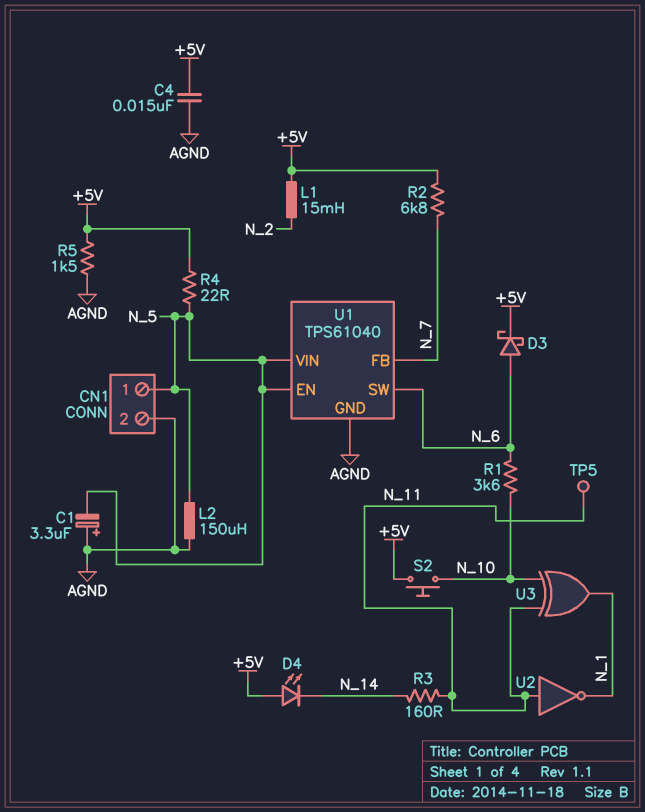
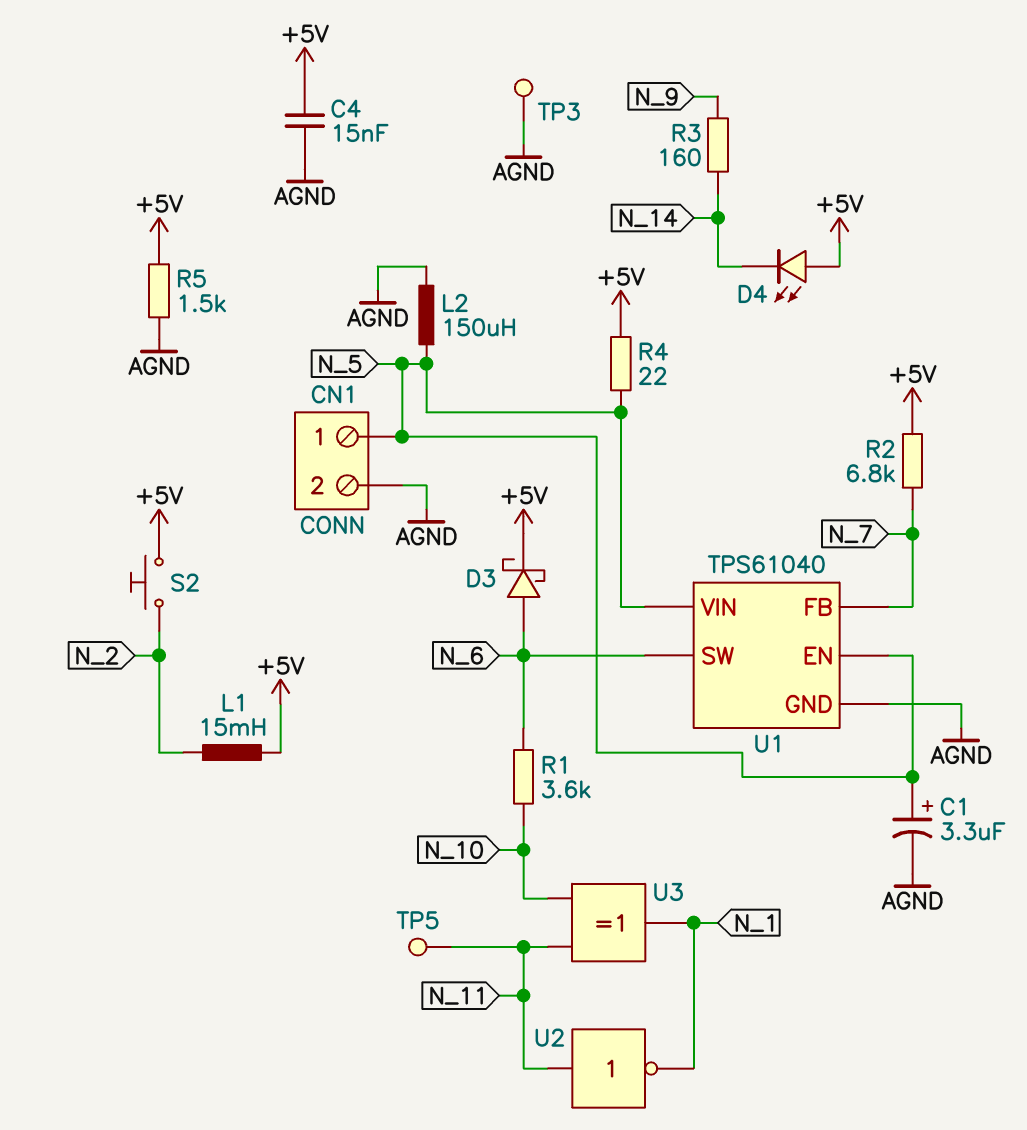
C1: 3.3uF (plus AGND, minus N_5) -> 3.3uF (plus N_5, minus AGND)
R3: 160 (N_11, N_14) -> 160 (N_9, N_14)
S2: button (+5V, N_10) -> button (+5V, N_2)
TP3: none -> test point (AGND)

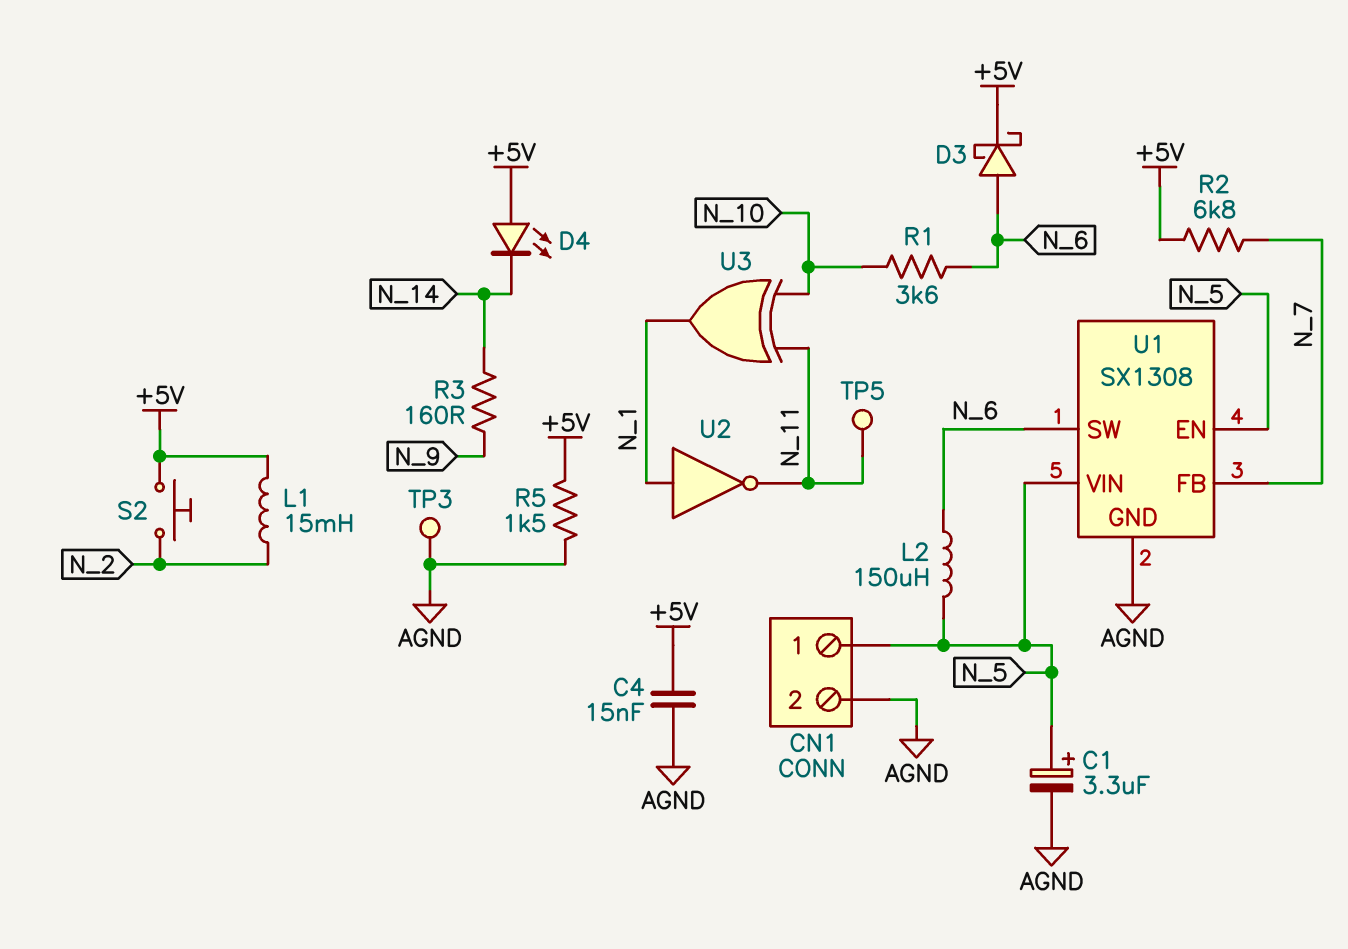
L2: 150uH (AGND, N_5) -> 150uH (N_5, N_6)
R4: 22 (+5V, N_5) -> none
U1: TPS61040 -> SX1308
U2: NOT (in N_11, out N_1) -> NOT (in N_1, out N_11)

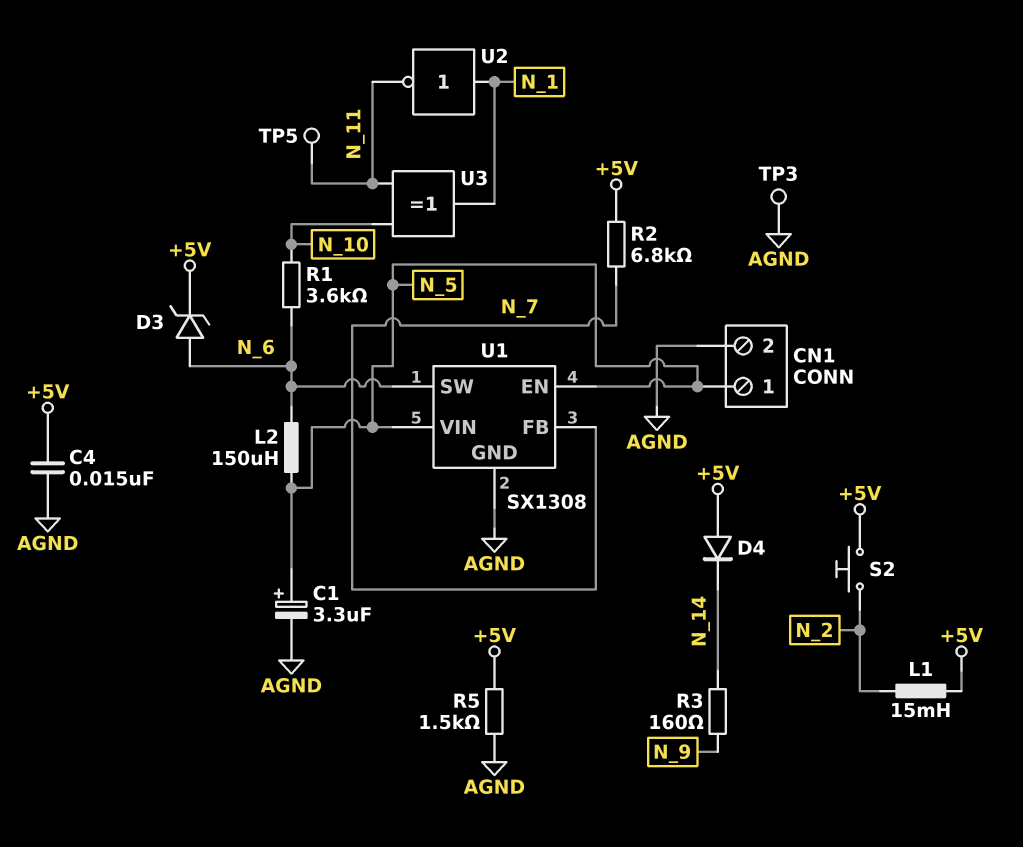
D3: schottky (A N_6, K +5V) -> zener (A N_6, K +5V)
D4: LED (A +5V, K N_14) -> diode (A +5V, K N_14)

